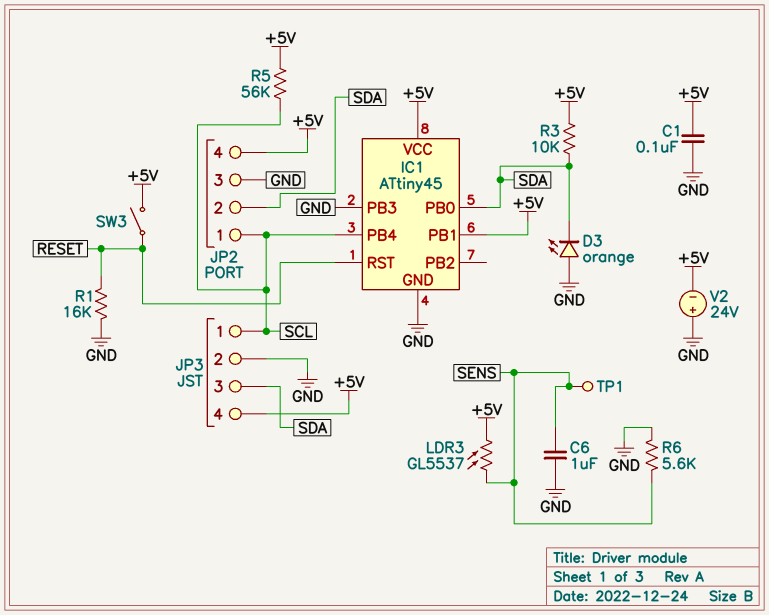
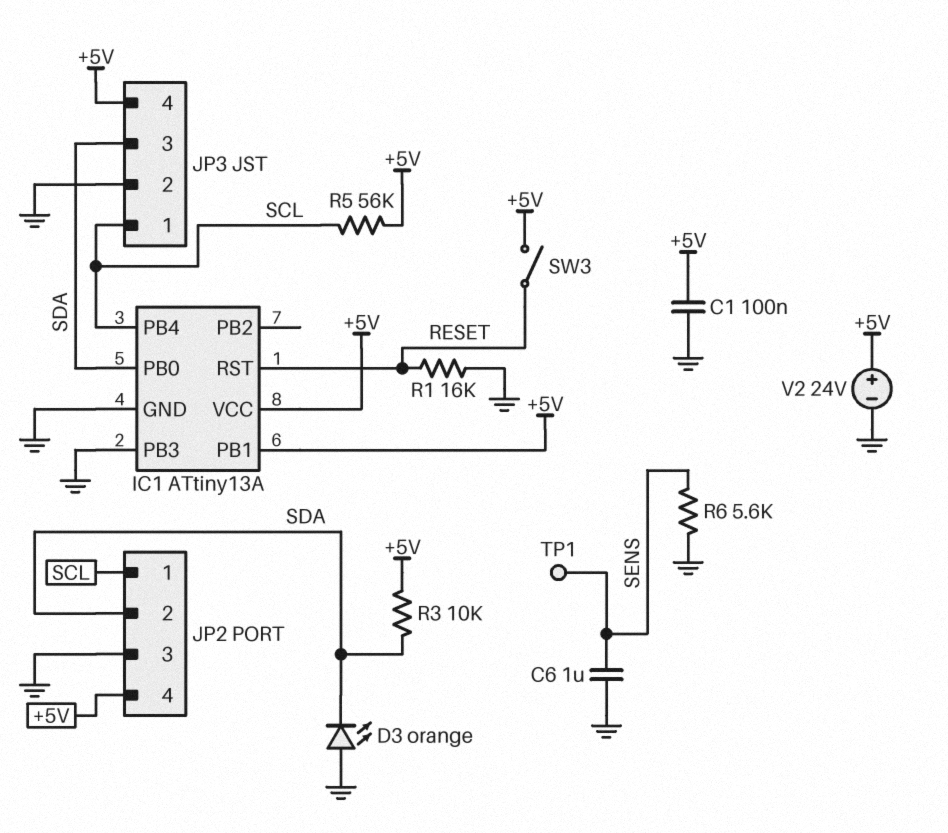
IC1: ATtiny45 -> ATtiny13A
LDR3: GL5537 (+5V, SENS) -> none
V2: 24V (plus GND, minus +5V) -> 24V (plus +5V, minus GND)

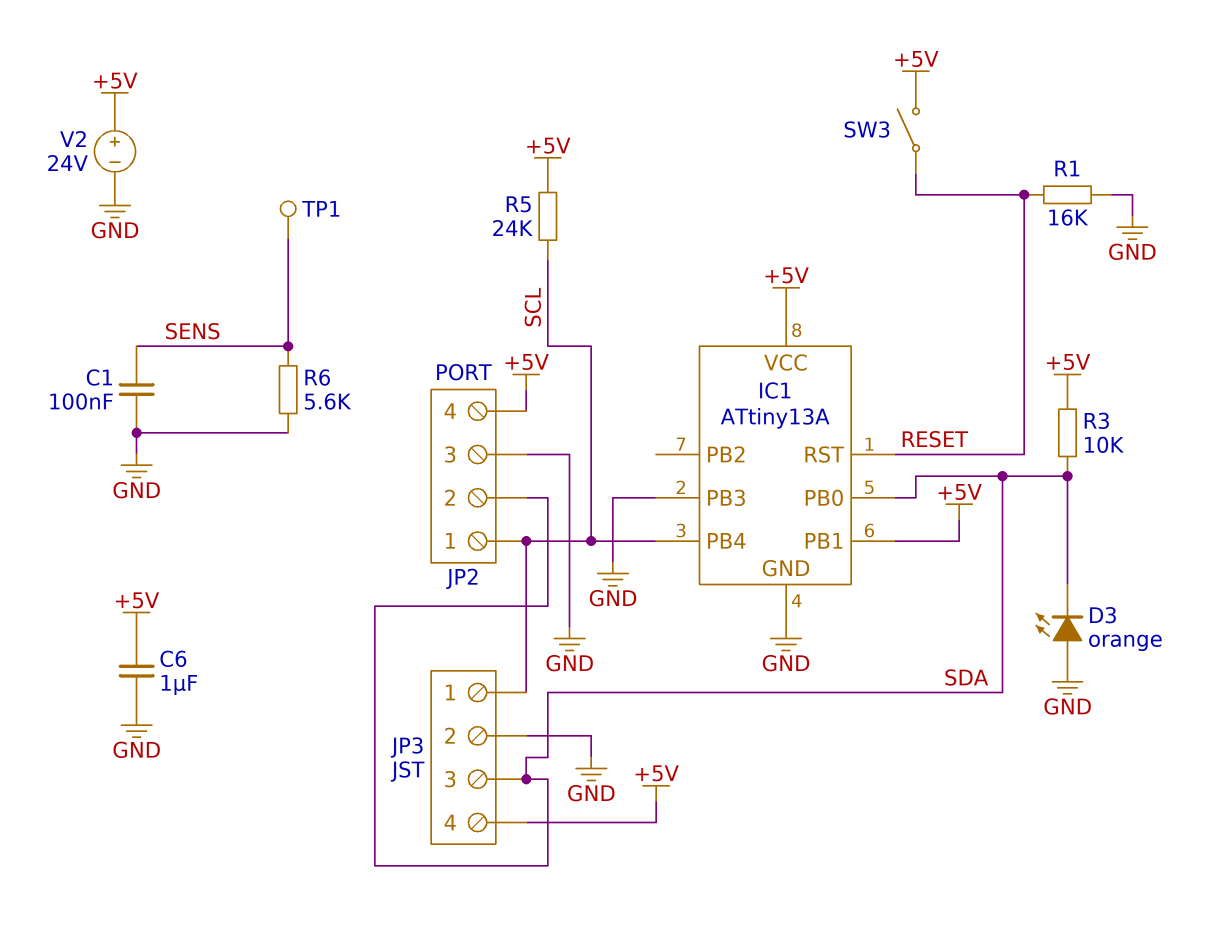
C1: 100nF (+5V, GND) -> 100nF (GND, SENS)
C6: 1uF (GND, SENS) -> 1uF (+5V, GND)
R5: 56k (+5V, SCL) -> 24k (+5V, SCL)

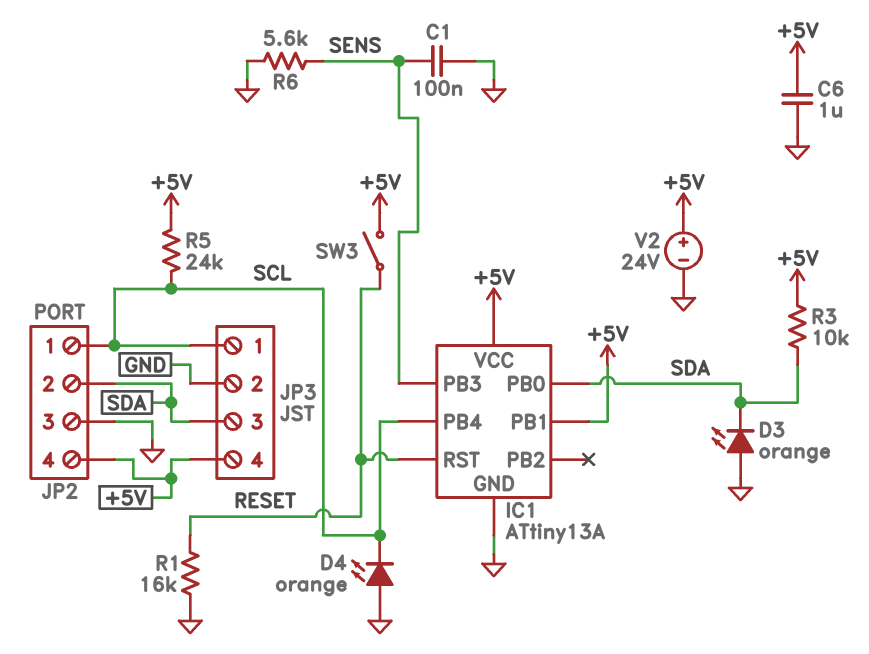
D4: none -> LED orange (A GND, K SCL)
IC1 pin PB3: GND -> SENS
TP1: test point (SENS) -> none

